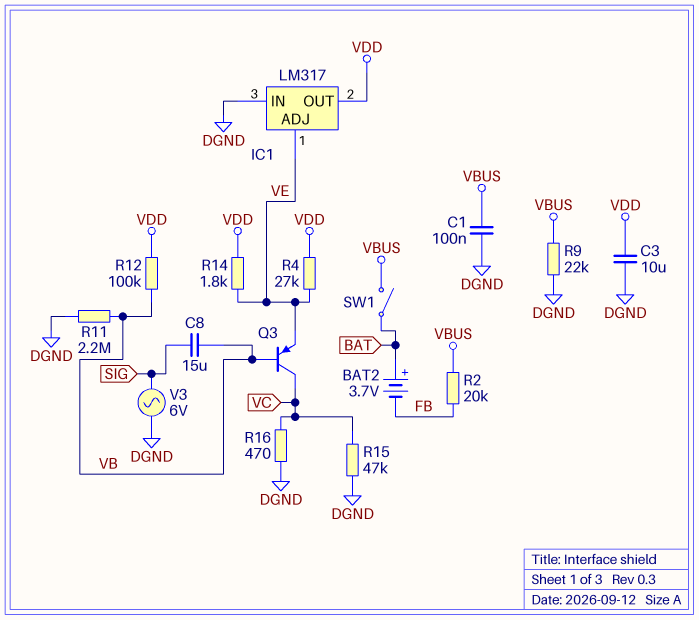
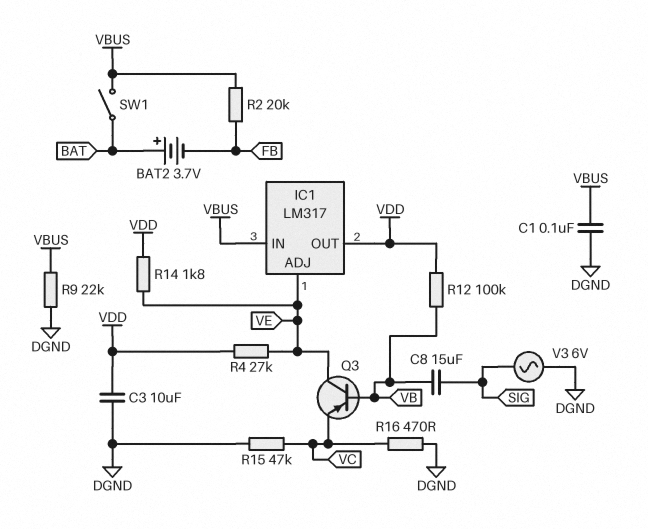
IC1 pin IN: DGND -> VBUS
Q3: PNP (B VB, C VC, E VE) -> PNP (B VB, C VE, E VC)
R11: 2.2M (DGND, VB) -> none

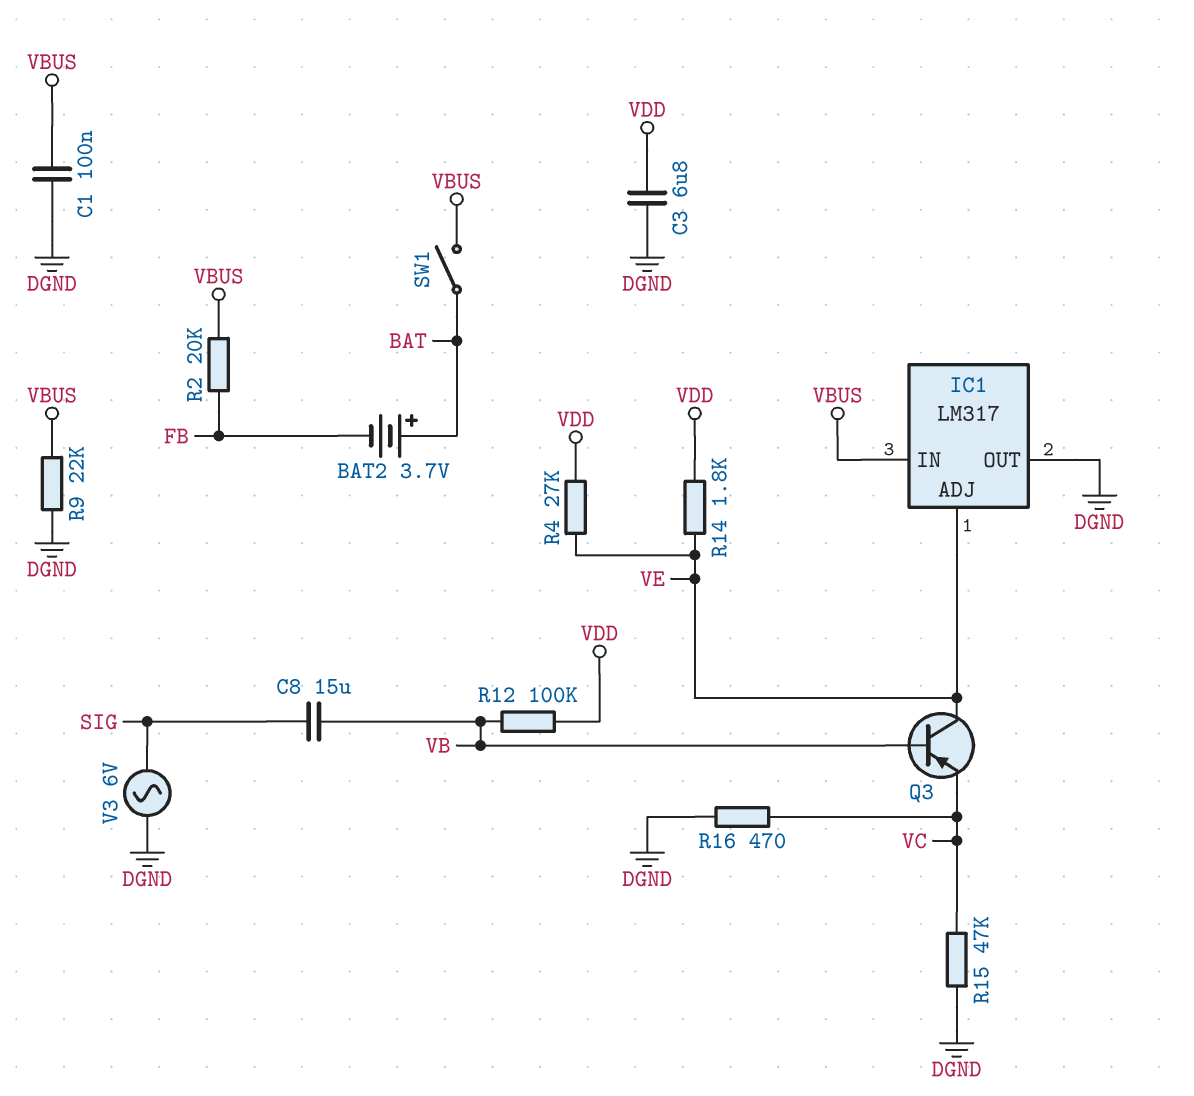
C3: 10uF (DGND, VDD) -> 6.8uF (DGND, VDD)
IC1 pin OUT: VDD -> DGND

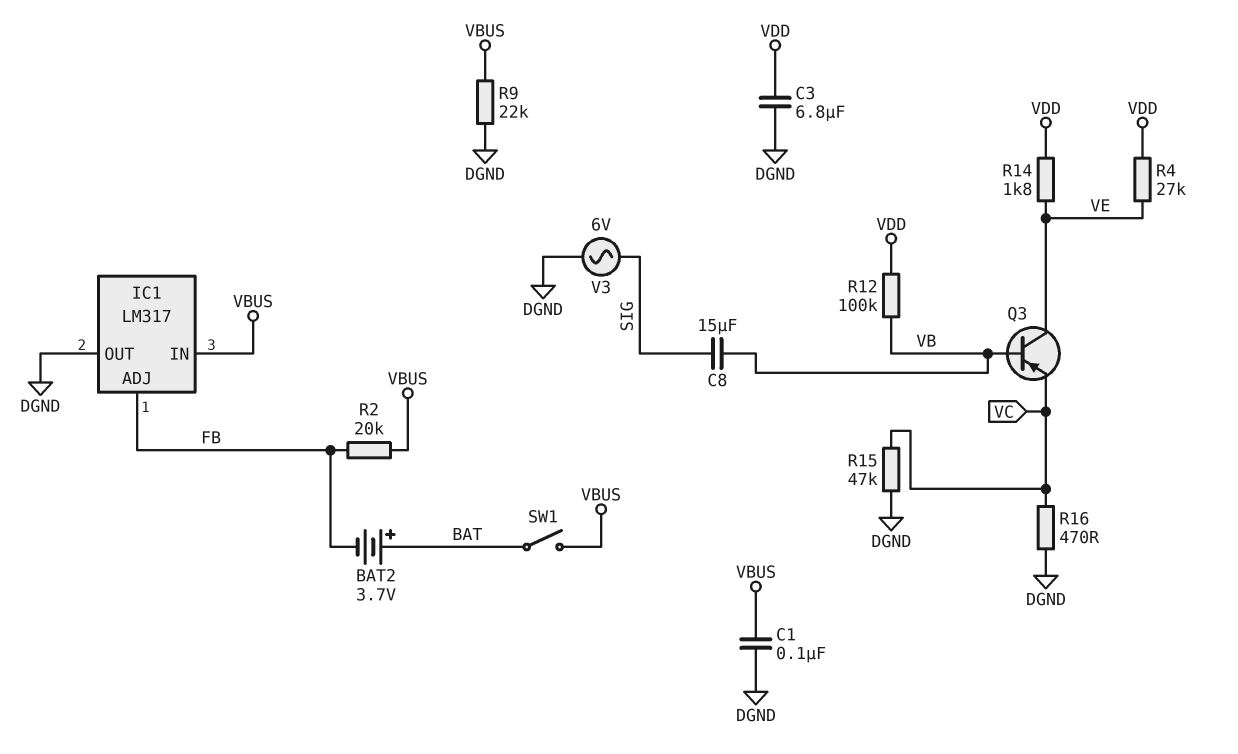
IC1 pin ADJ: VE -> FB

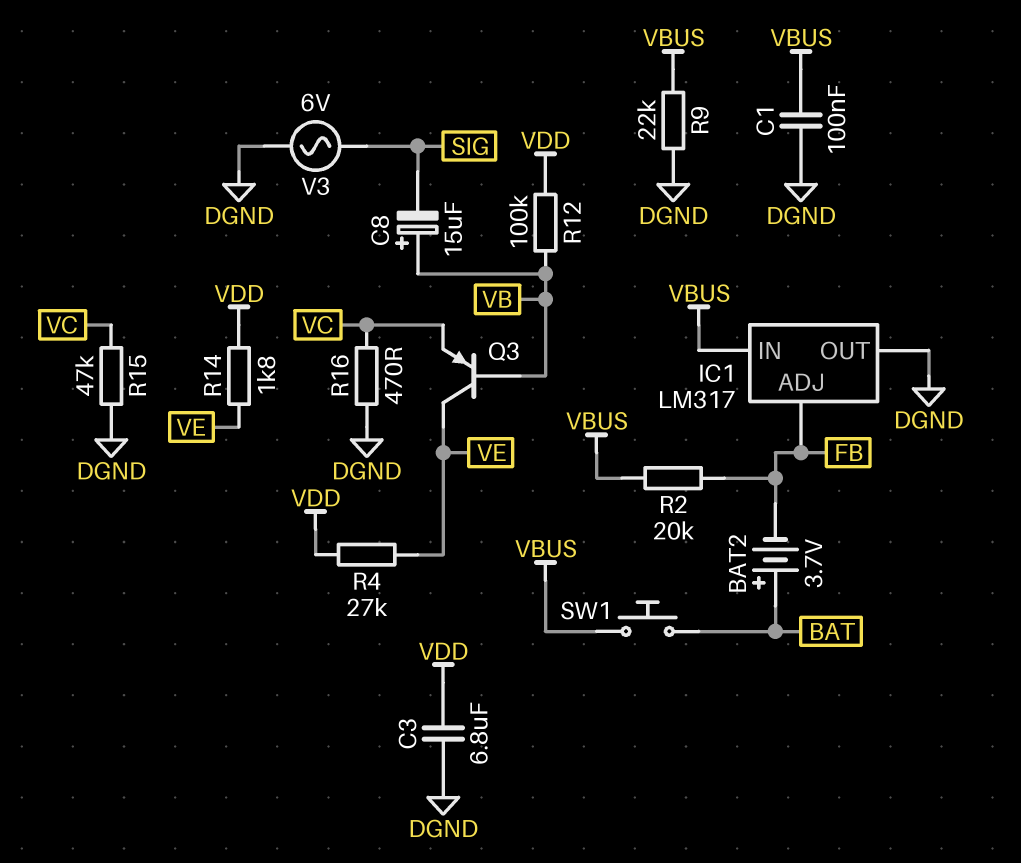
C8: 15uF (SIG, VB) -> 15uF (plus VB, minus SIG)
SW1: switch (BAT, VBUS) -> button (BAT, VBUS)

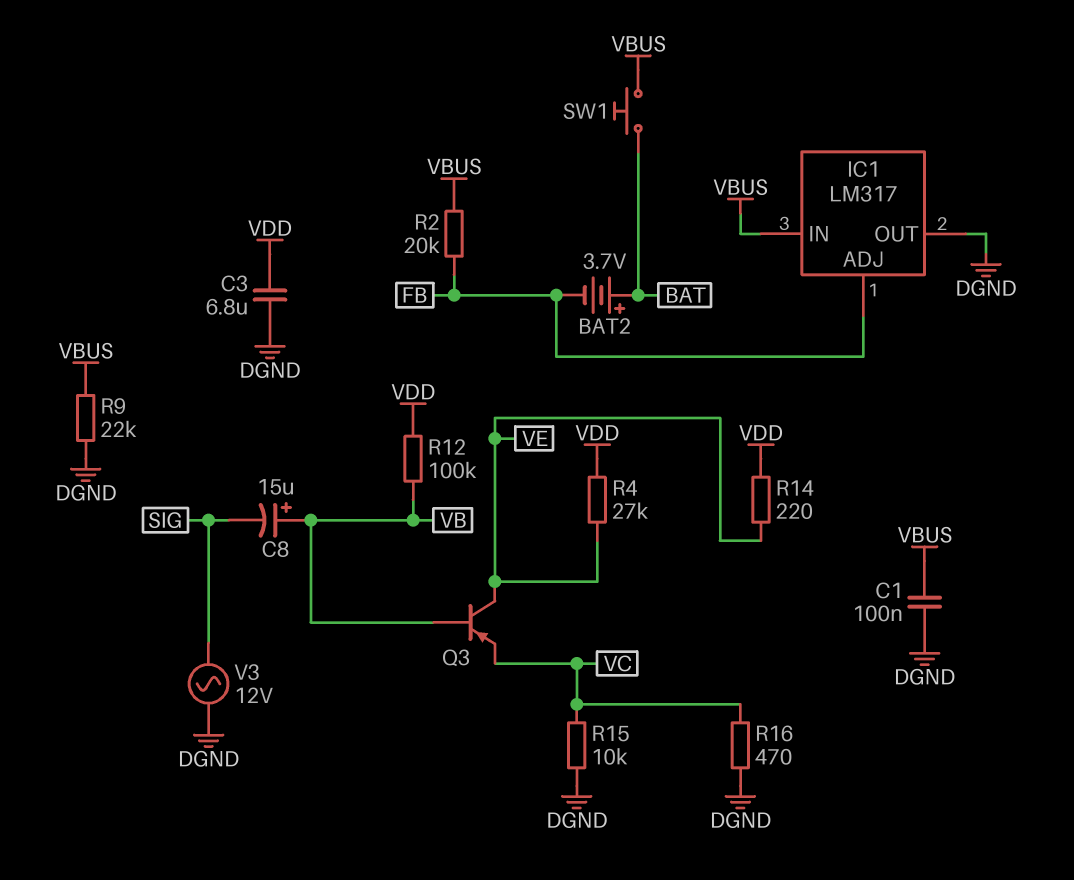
R14: 1.8k (VDD, VE) -> 220 (VDD, VE)
R15: 47k (DGND, VC) -> 10k (DGND, VC)
V3: AC 6V (DGND, SIG) -> AC 12V (DGND, SIG)

